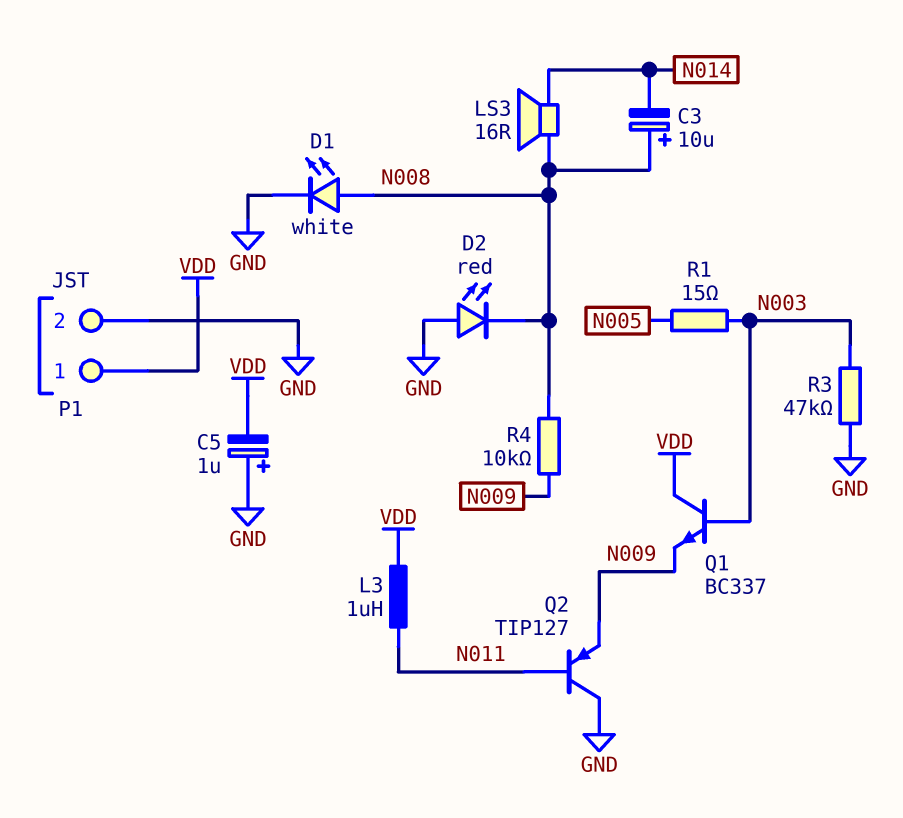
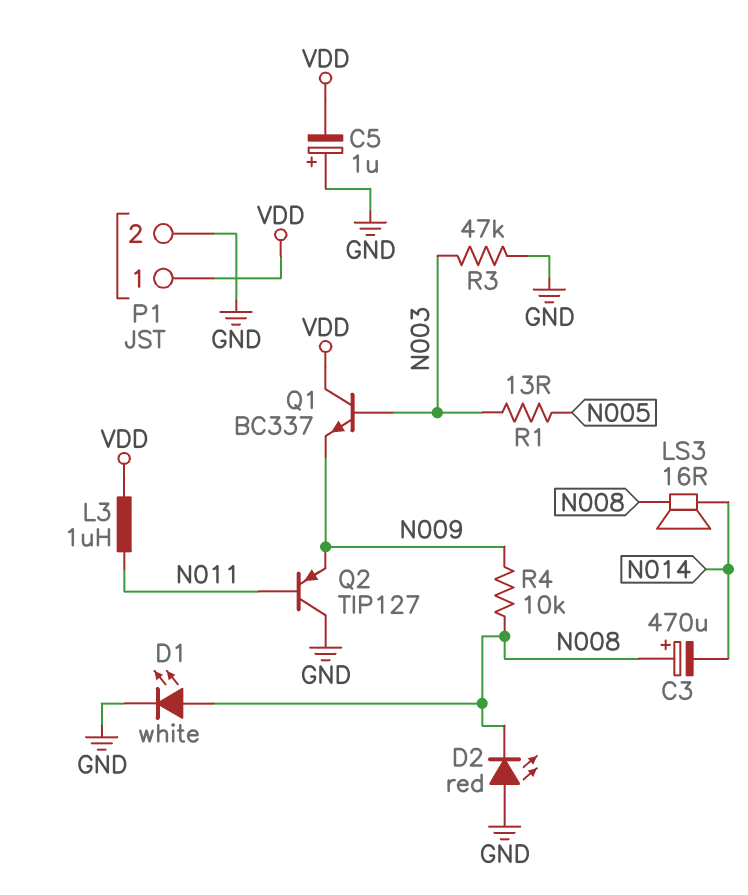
C3: 10uF (plus N008, minus N014) -> 470uF (plus N008, minus N014)
R1: 15 (N003, N005) -> 13 (N003, N005)

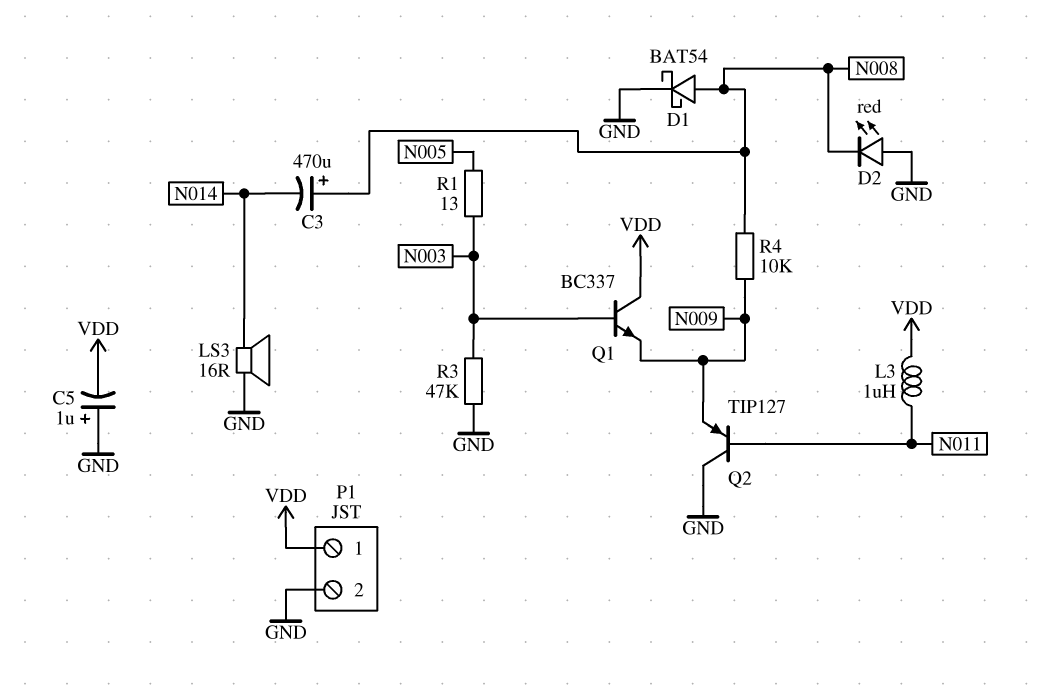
D1: LED white (A N008, K GND) -> schottky BAT54 (A N008, K GND)
LS3: speaker 16R (N008, N014) -> speaker 16R (GND, N014)

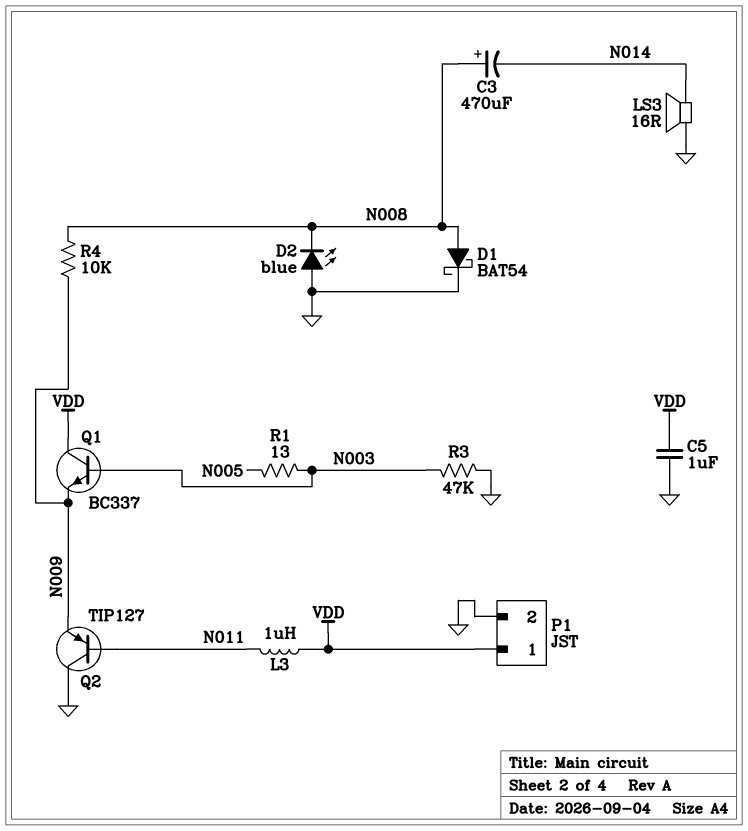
C5: 1uF (plus GND, minus VDD) -> 1uF (GND, VDD)
D2: LED red (A GND, K N008) -> LED blue (A GND, K N008)

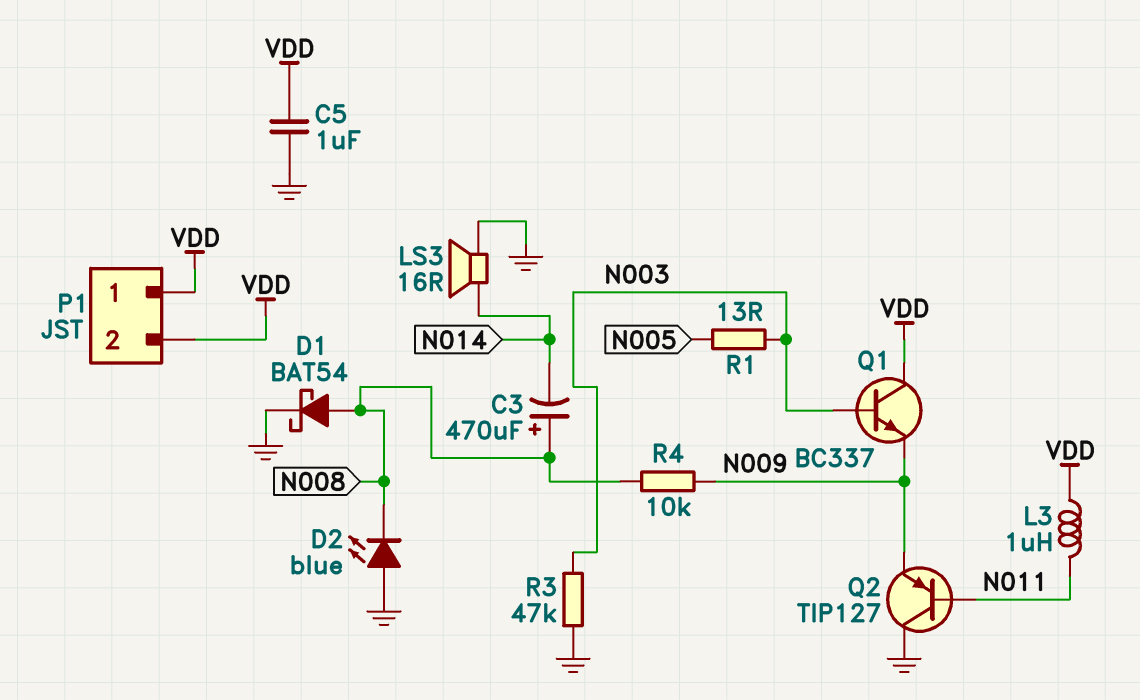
P1 pin 2: GND -> VDD

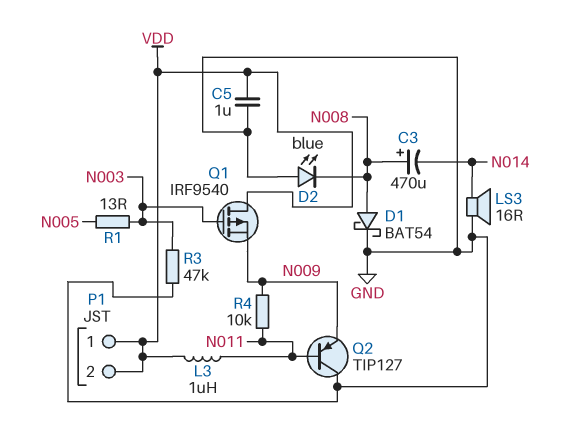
Q1: NPN BC337 (B N003, C VDD, E N009) -> PMOS IRF9540 (G N003, D VDD, S N009)
R4: 10k (N008, N009) -> 10k (N009, N011)

